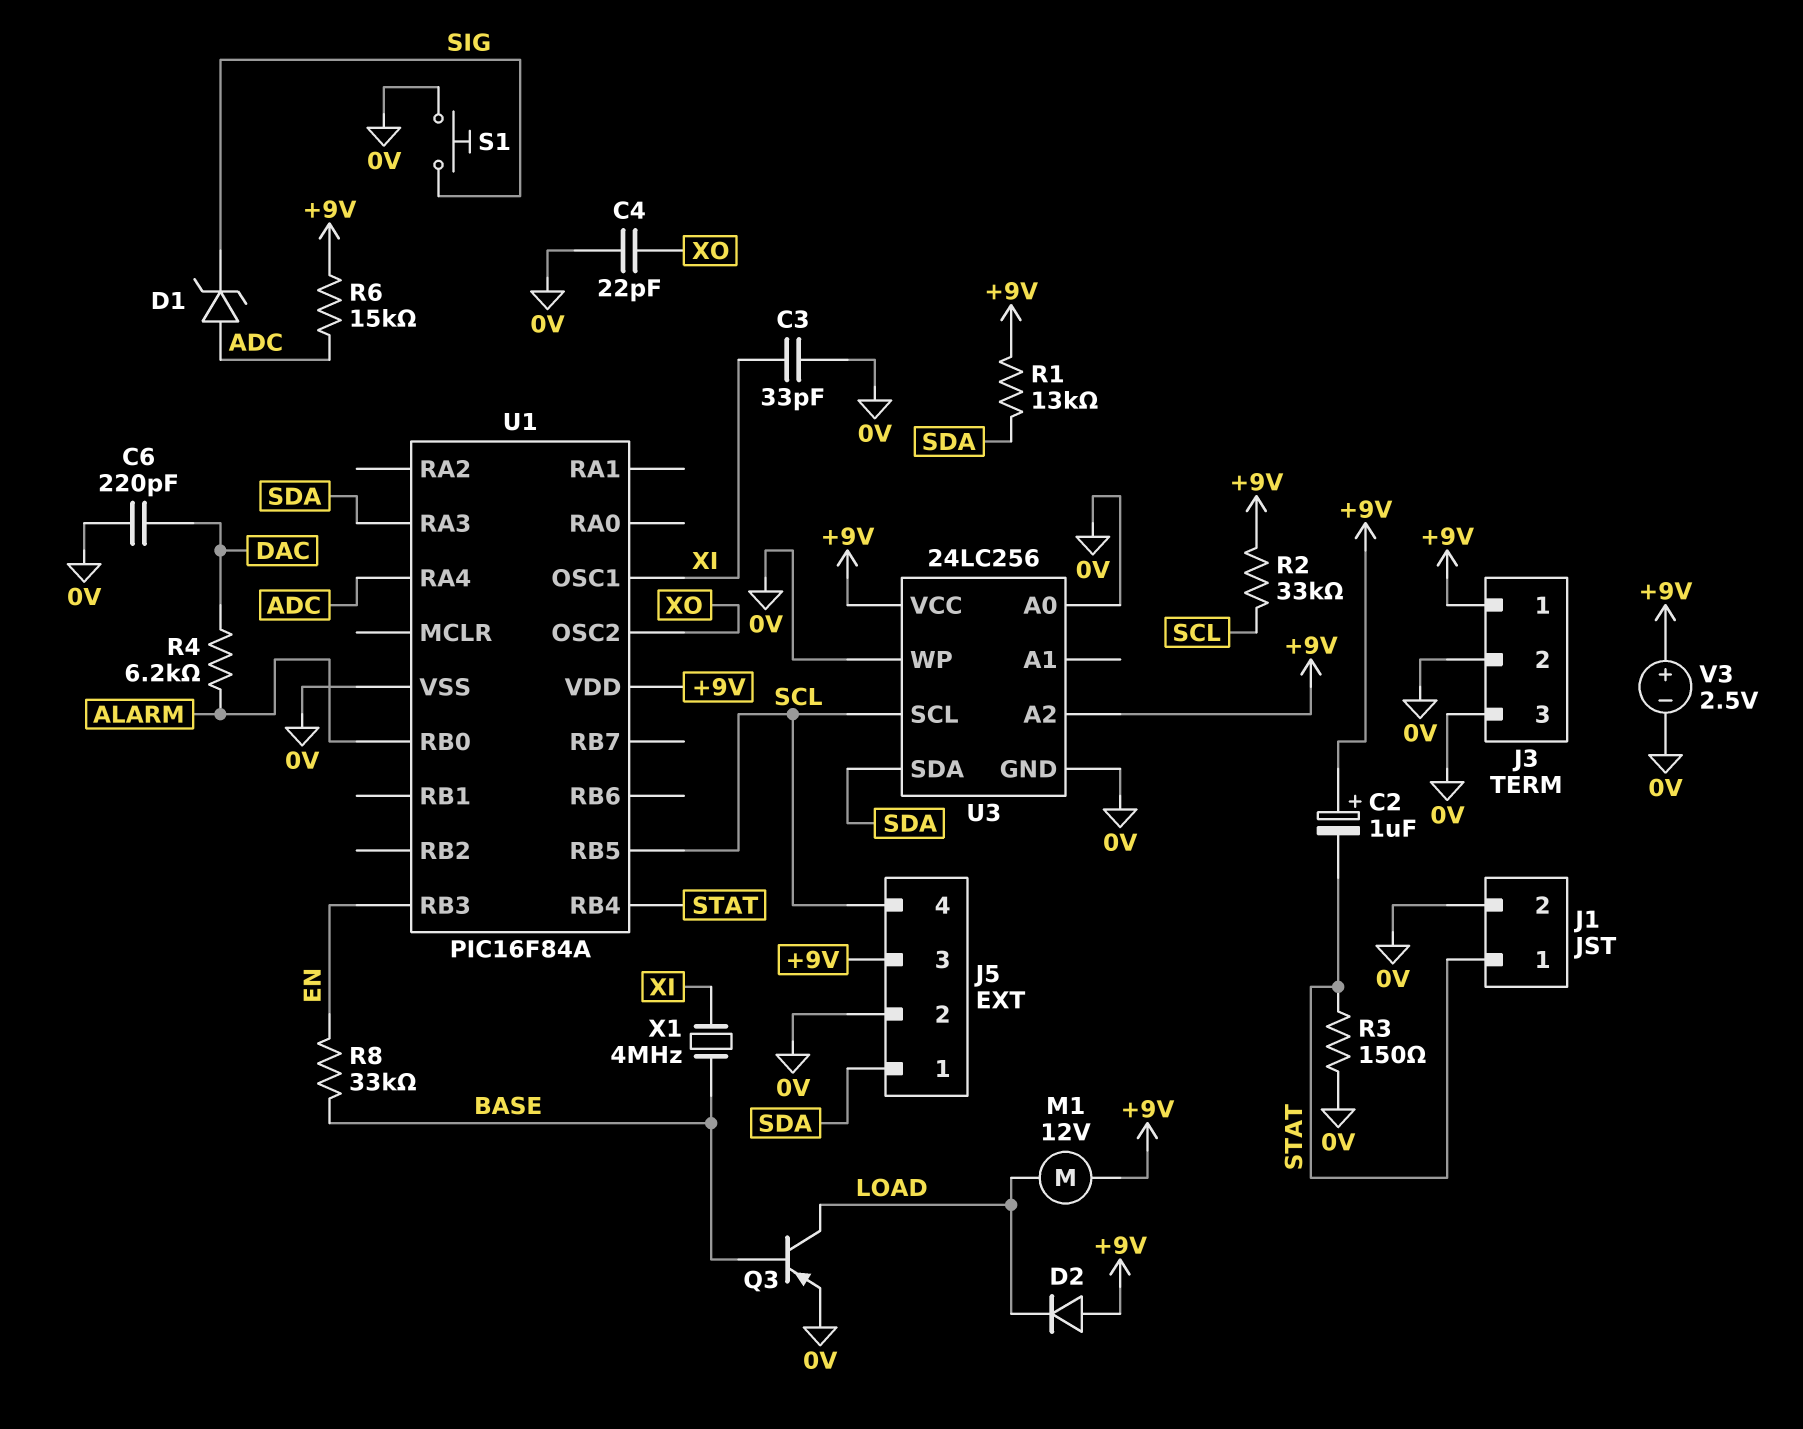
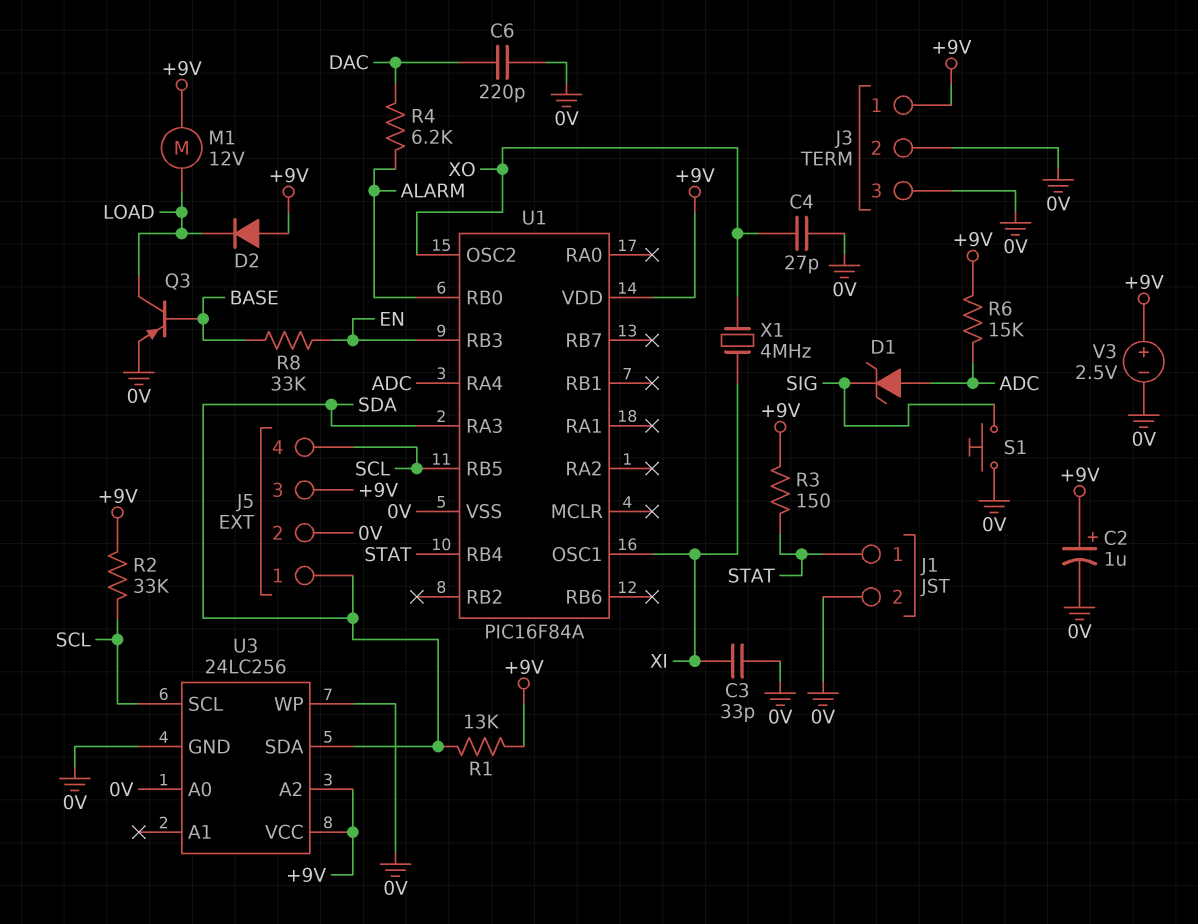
C2: 1uF (plus +9V, minus STAT) -> 1uF (plus +9V, minus 0V)
C4: 22pF (0V, XO) -> 27pF (0V, XO)
R3: 150 (0V, STAT) -> 150 (+9V, STAT)
X1: 4MHz (BASE, XI) -> 4MHz (XI, XO)

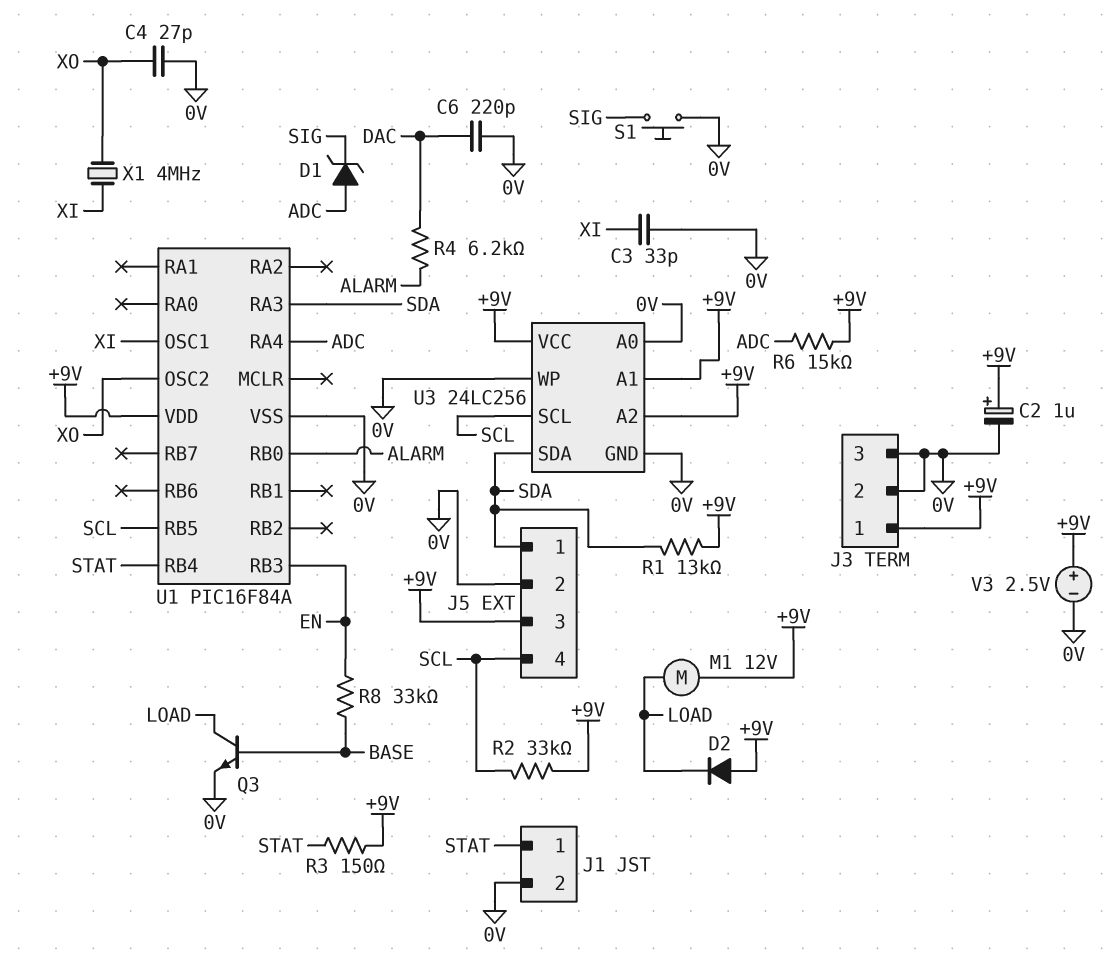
Q3: PNP (B BASE, C LOAD, E 0V) -> NPN (B BASE, C LOAD, E 0V)
U3 pin A1: none -> +9V

